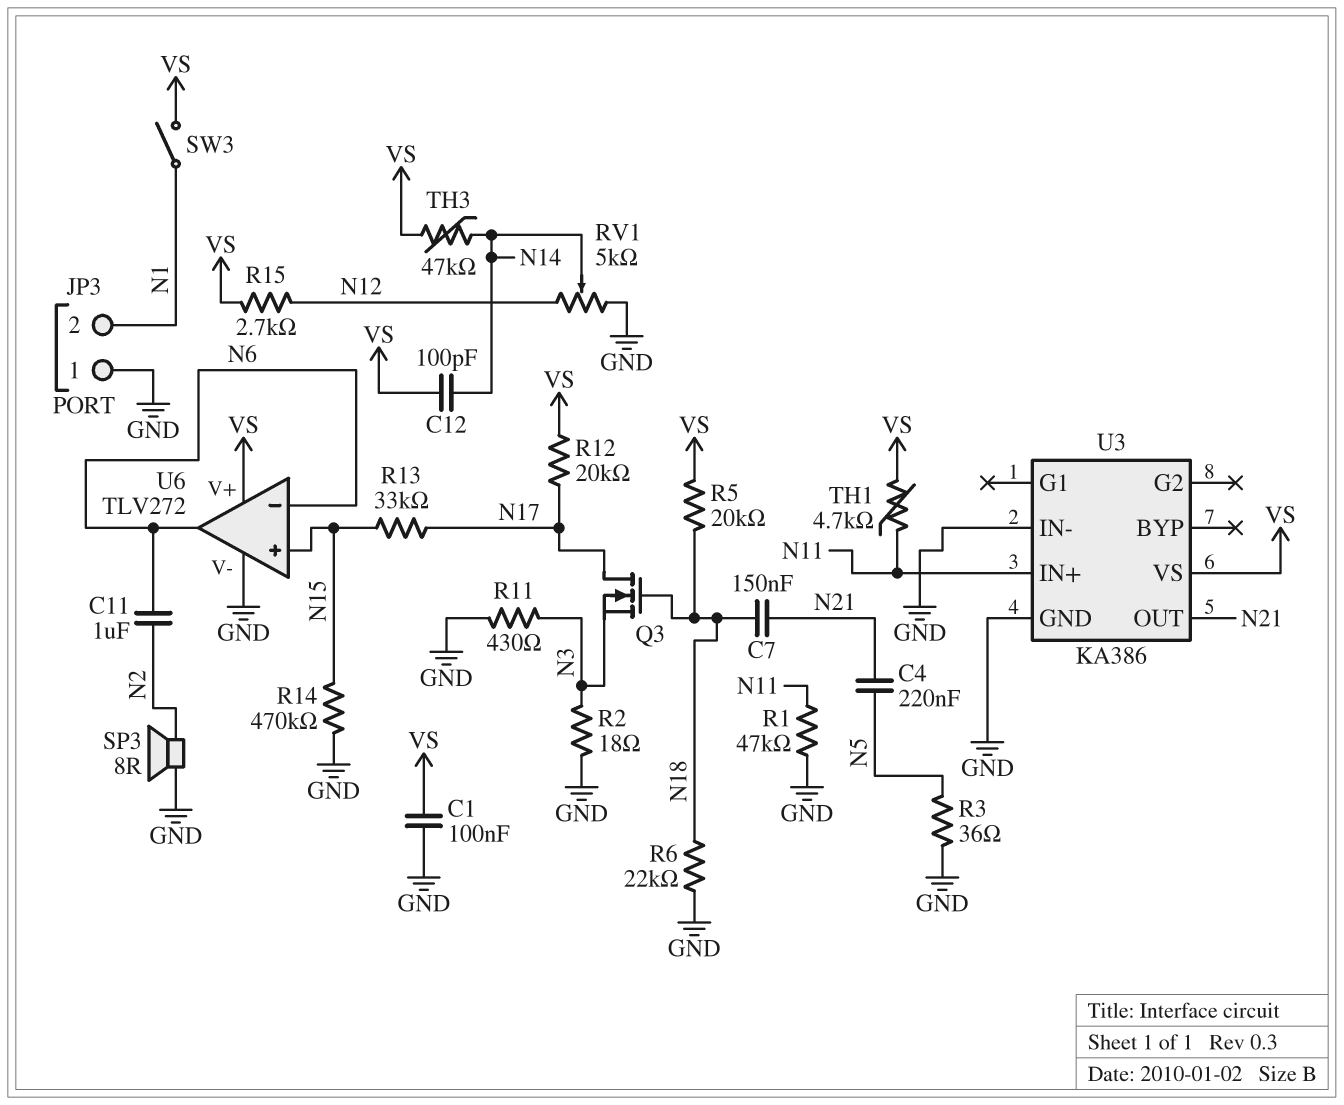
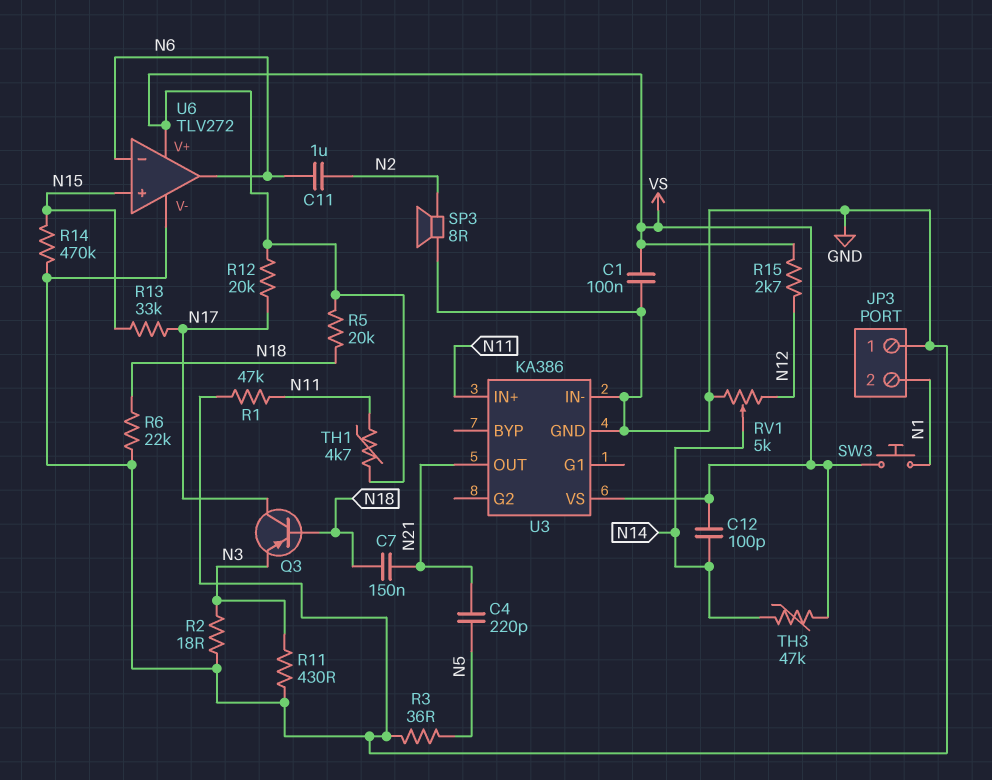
C4: 220nF (N5, N21) -> 220pF (N5, N21)
Q3: NMOS (G N18, D N17, S N3) -> PNP (B N18, C N17, E N3)
SW3: switch (N1, VS) -> button (N1, VS)

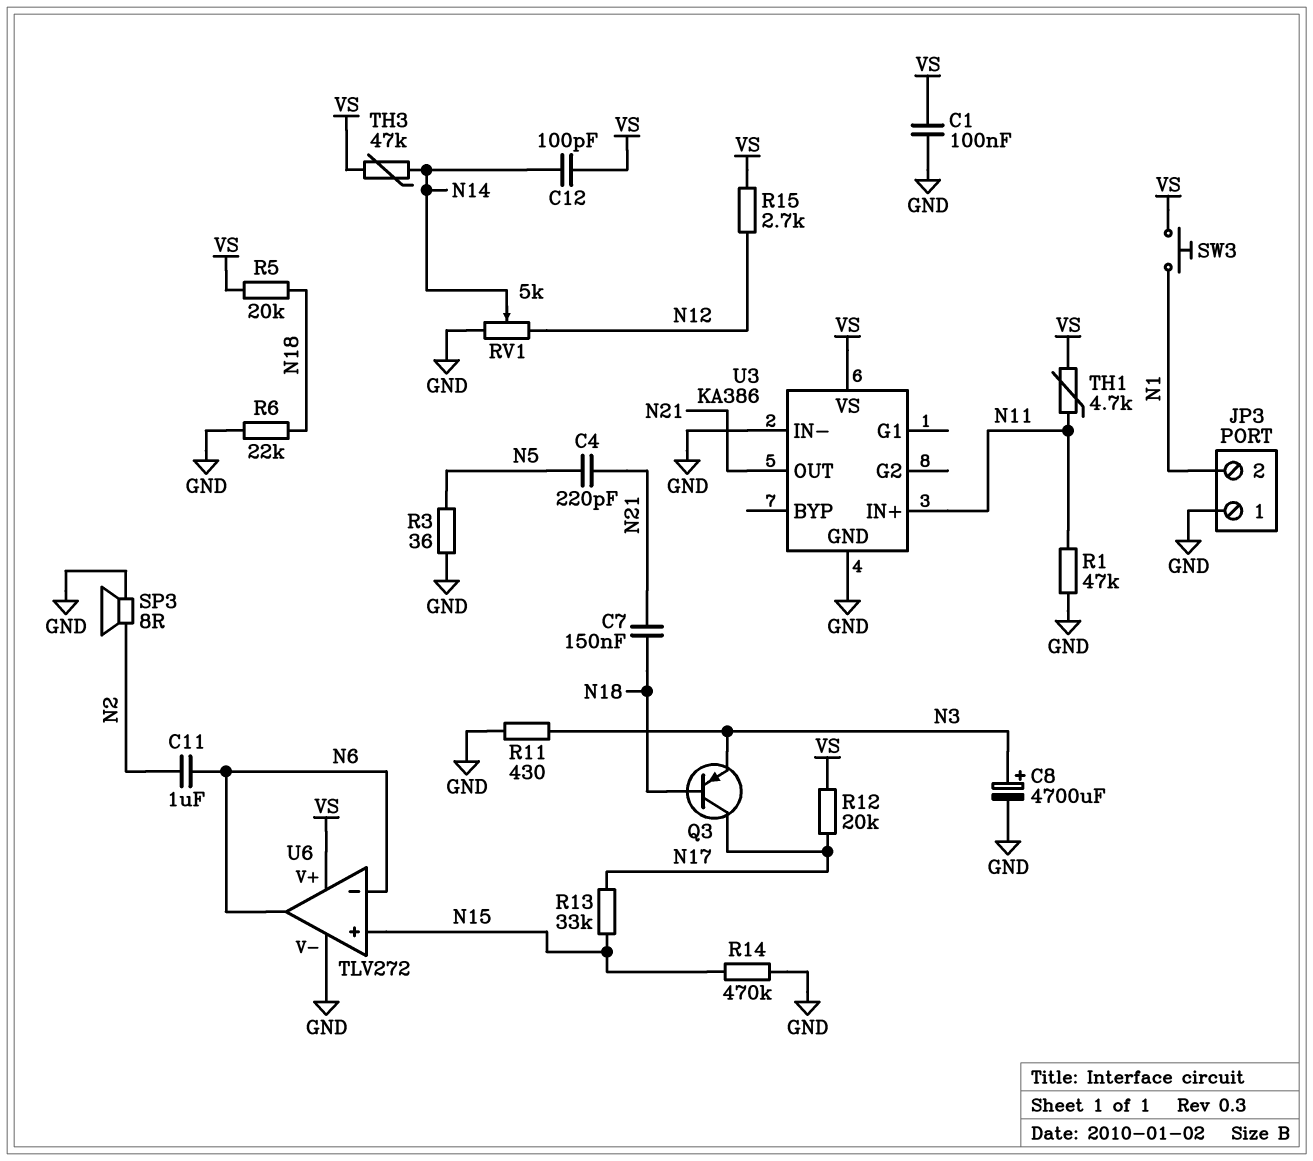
C8: none -> 4700uF (plus N3, minus GND)
R2: 18 (GND, N3) -> none

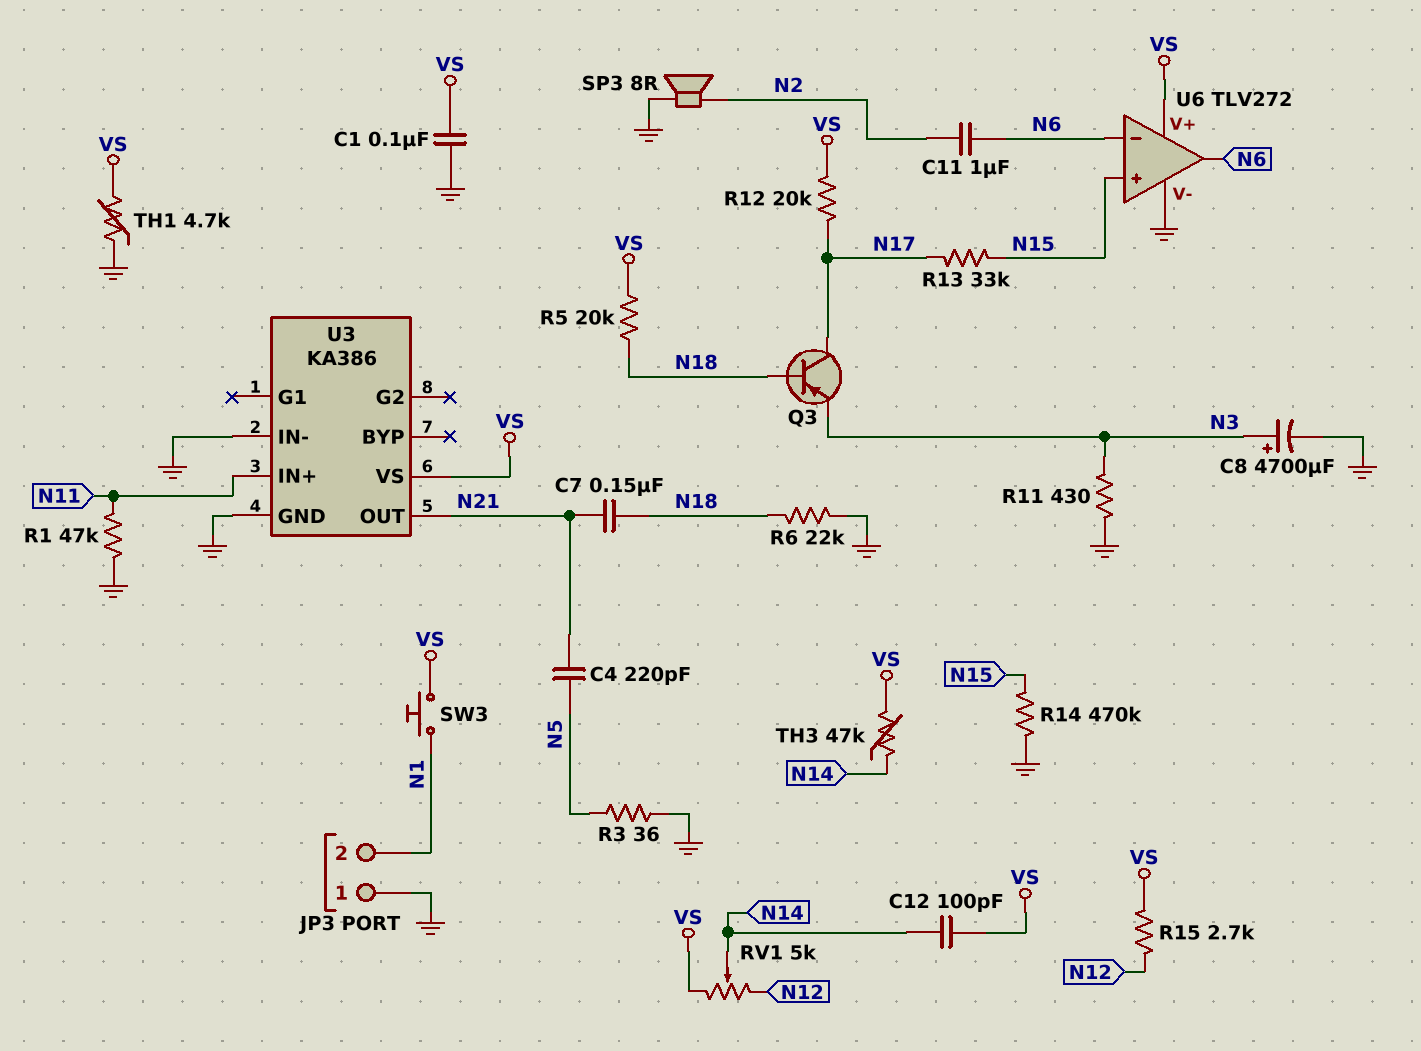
RV1: 5k (GND, N12, wiper N14) -> 5k (N12, VS, wiper N14)
TH1: 4.7k (N11, VS) -> 4.7k (GND, VS)

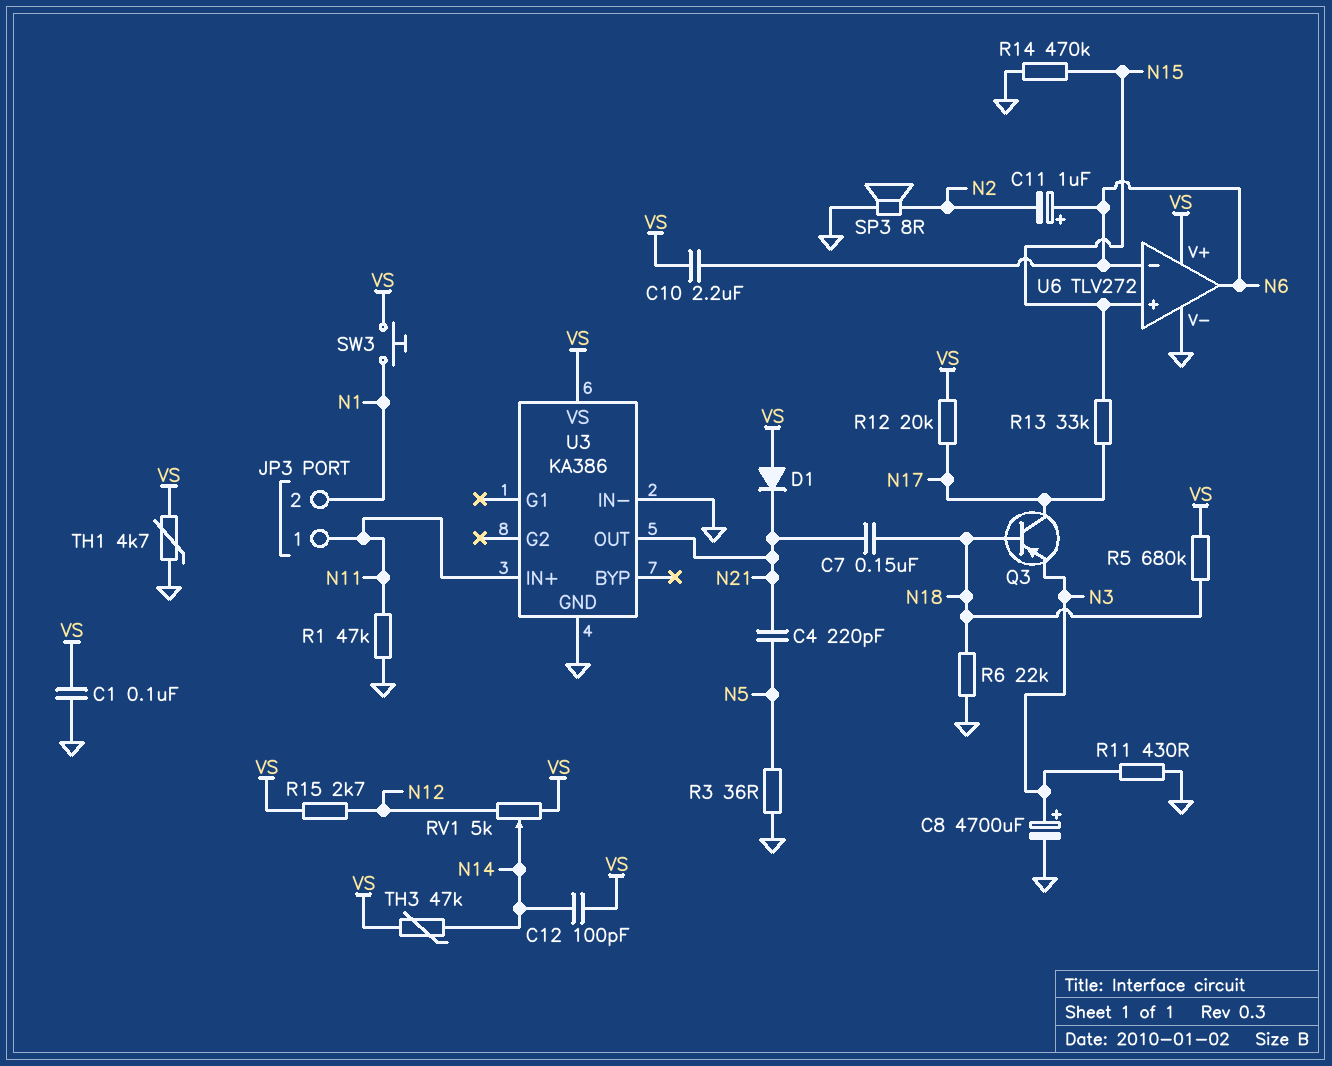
C10: none -> 2.2uF (N6, VS)
C11: 1uF (N2, N6) -> 1uF (plus N6, minus N2)
D1: none -> diode (A VS, K N21)
JP3 pin 1: GND -> N11
R5: 20k (N18, VS) -> 680k (N18, VS)

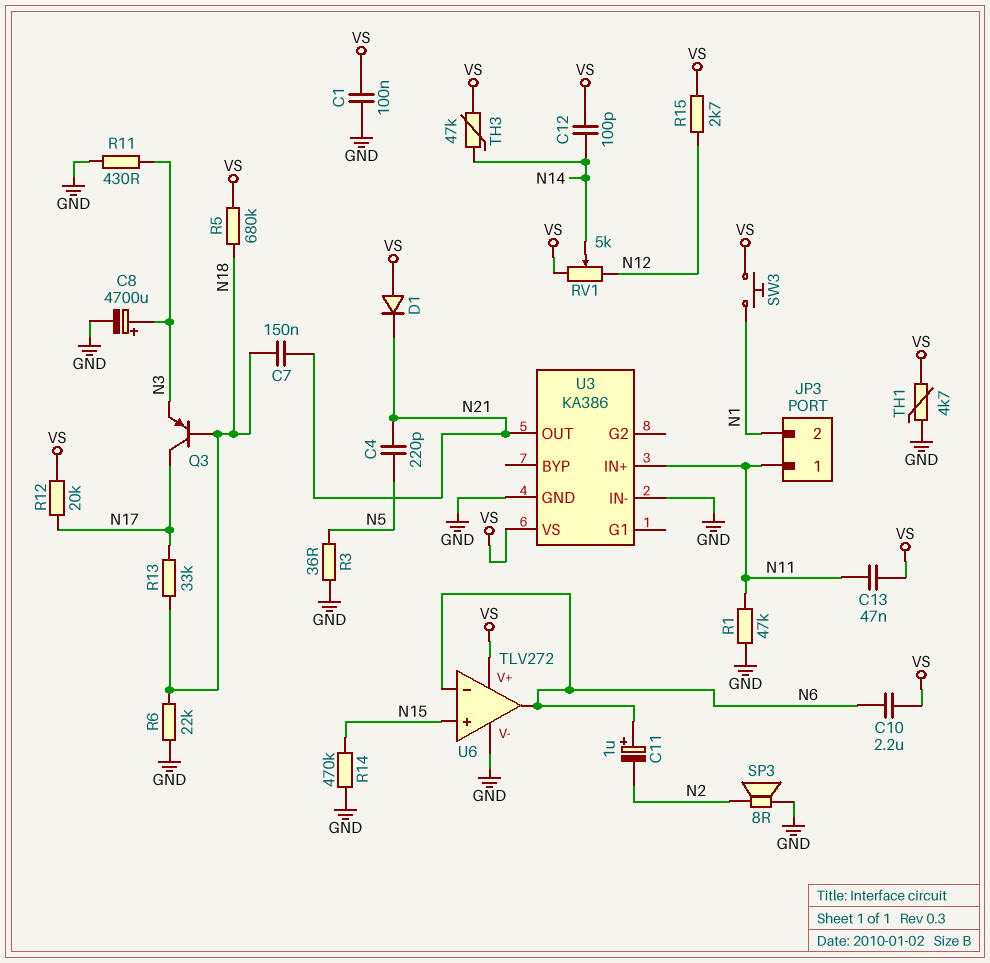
C13: none -> 47nF (N11, VS)
R13: 33k (N15, N17) -> 33k (N17, N18)

